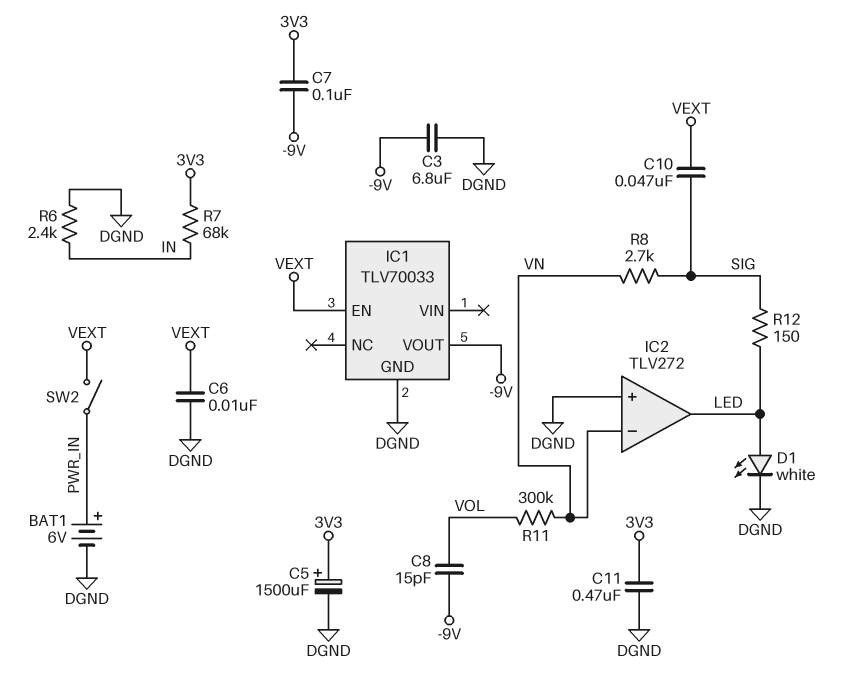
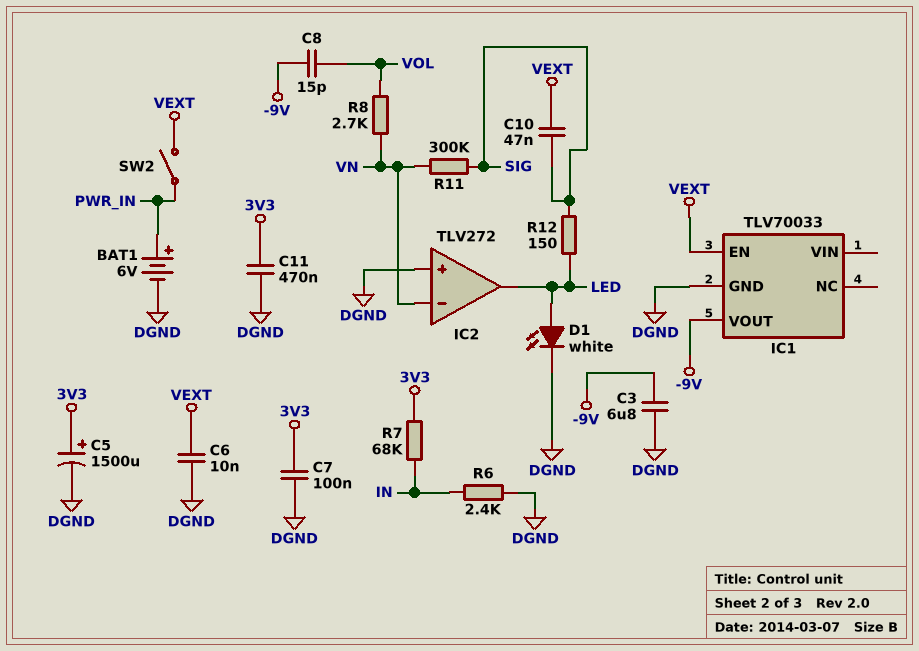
C7: 100nF (-9V, 3V3) -> 100nF (3V3, DGND)
R8: 2.7k (SIG, VN) -> 2.7k (VN, VOL)
R11: 300k (VN, VOL) -> 300k (SIG, VN)

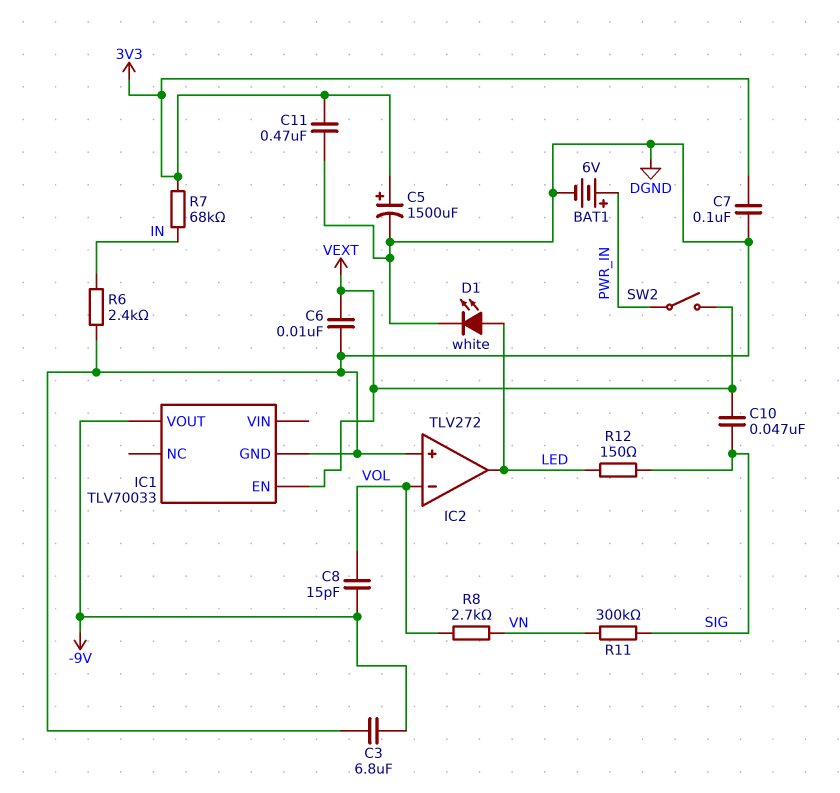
IC2 pin in-: VN -> VOL

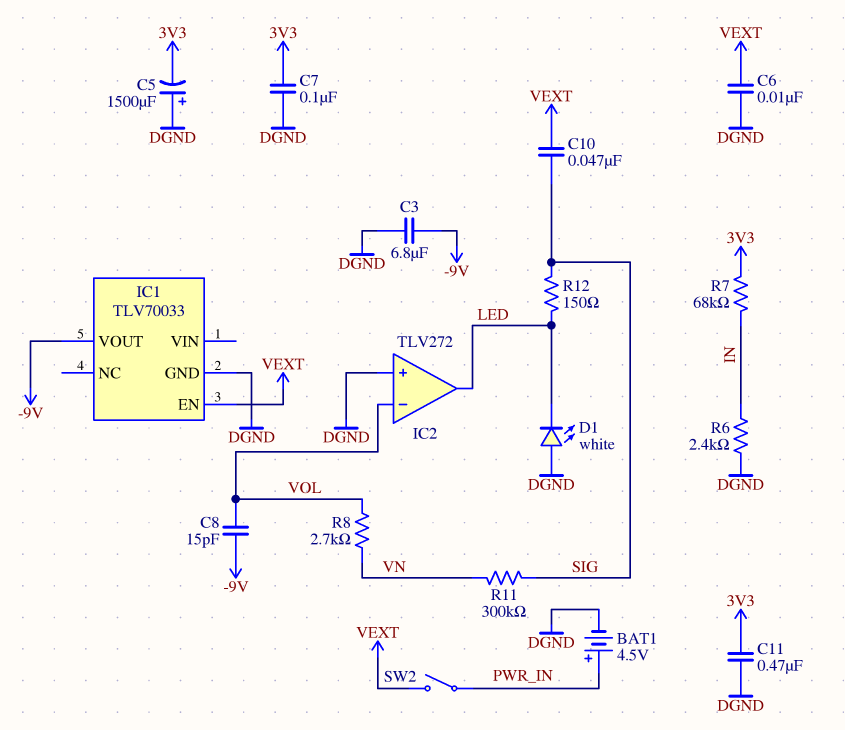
BAT1: 6V (plus PWR_IN, minus DGND) -> 4.5V (plus PWR_IN, minus DGND)
C5: 1500uF (plus 3V3, minus DGND) -> 1500uF (plus DGND, minus 3V3)
D1: LED white (A LED, K DGND) -> LED white (A DGND, K LED)

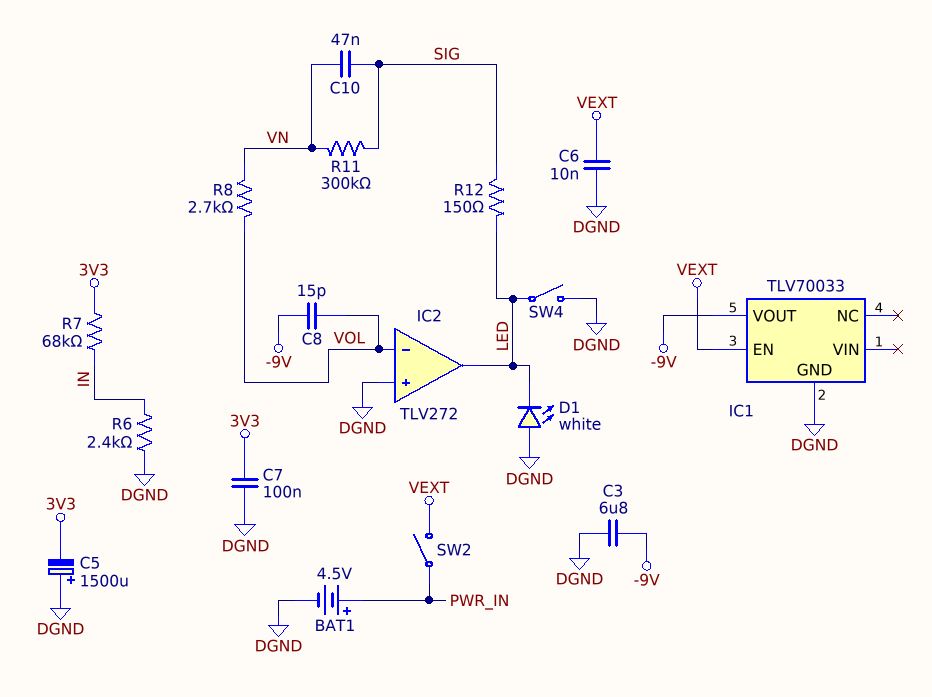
C10: 47nF (SIG, VEXT) -> 47nF (SIG, VN)
C11: 470nF (3V3, DGND) -> none
SW4: none -> switch (DGND, LED)

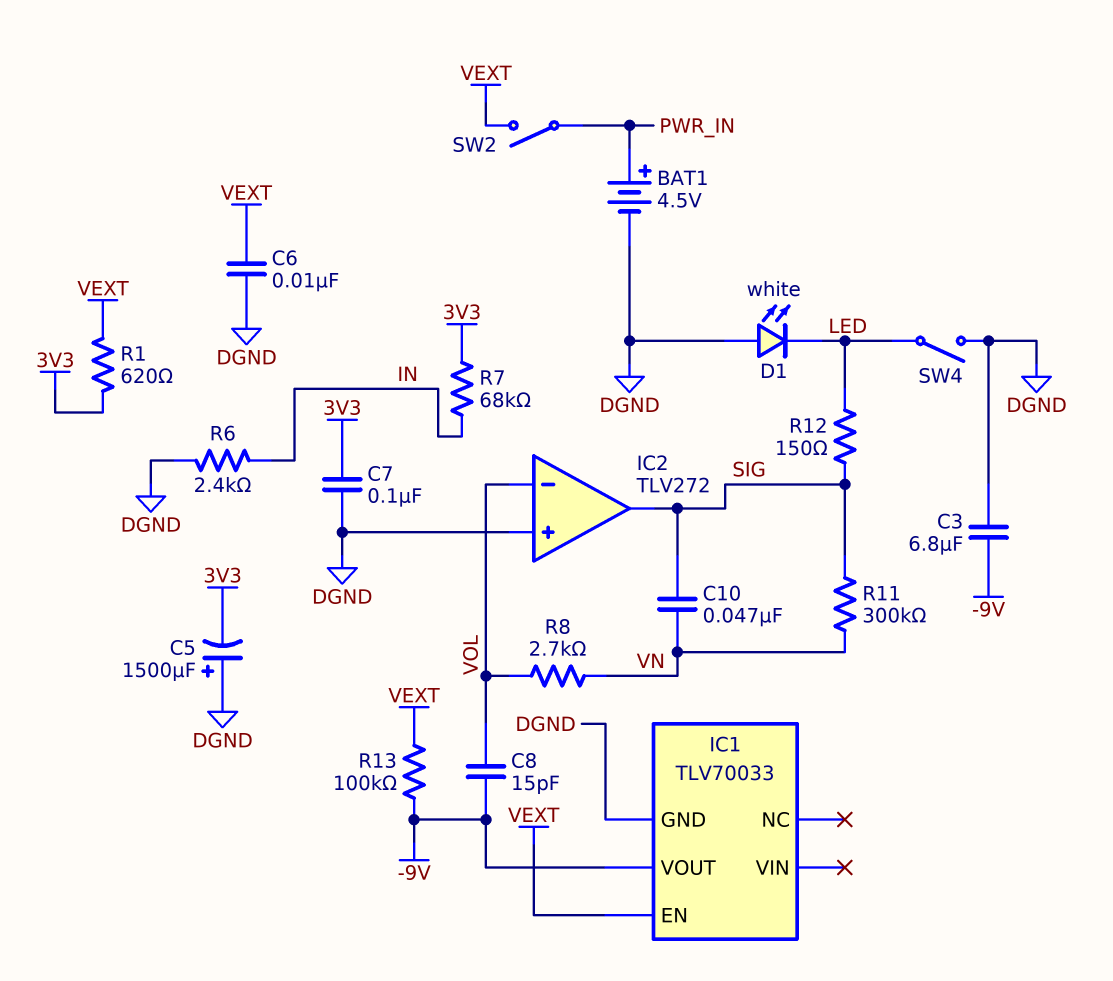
IC2 pin out: LED -> SIG
R1: none -> 620 (3V3, VEXT)
R13: none -> 100k (-9V, VEXT)

